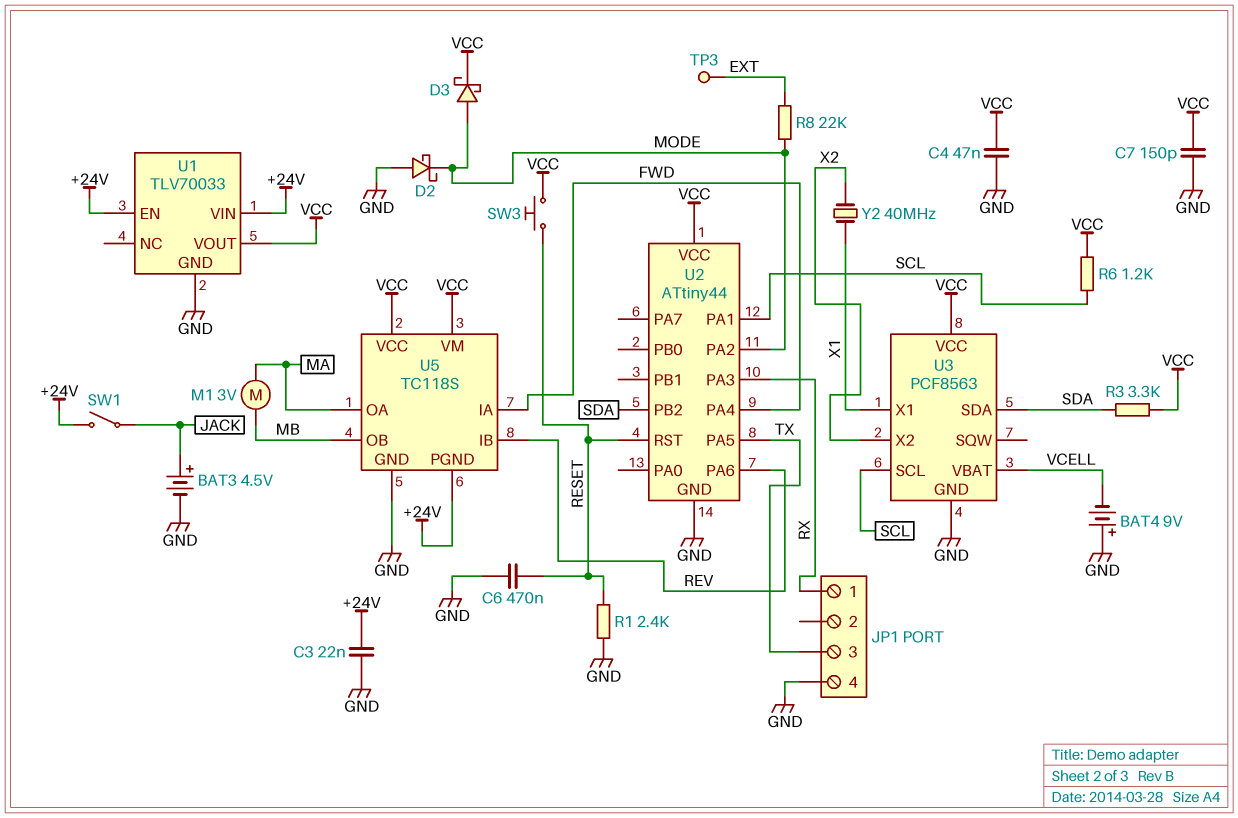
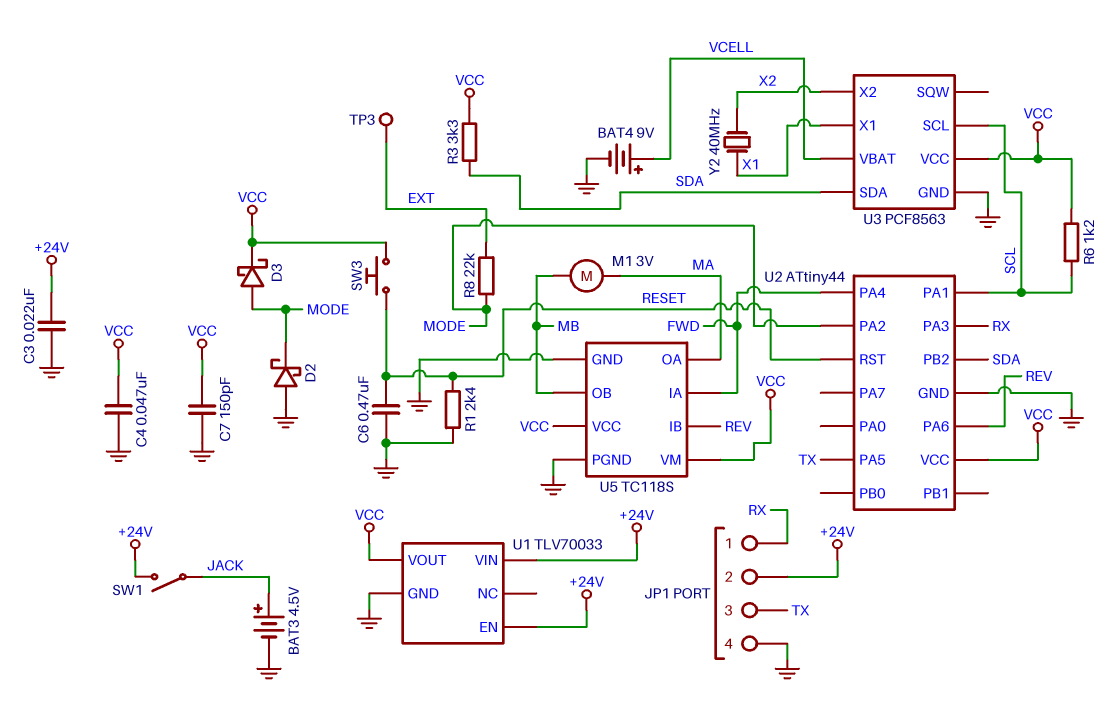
BAT4: 9V (plus GND, minus VCELL) -> 9V (plus VCELL, minus GND)
JP1 pin 2: none -> +24V
U5 pin PGND: +24V -> GND

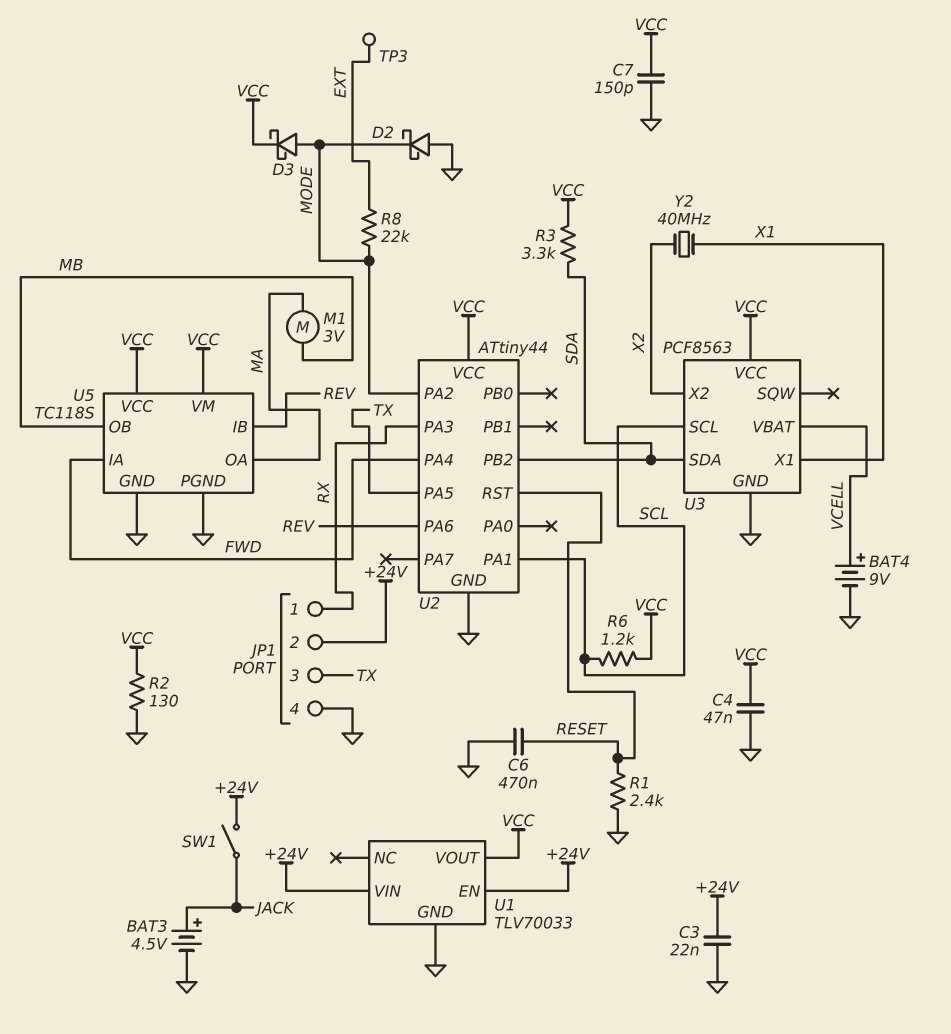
R2: none -> 130 (GND, VCC)
SW3: button (RESET, VCC) -> none

